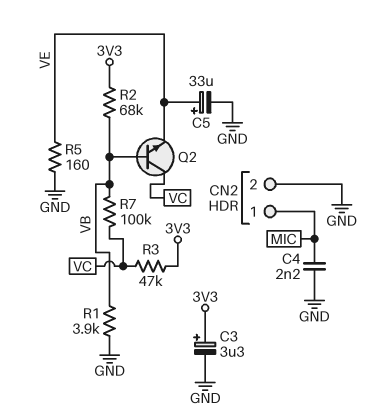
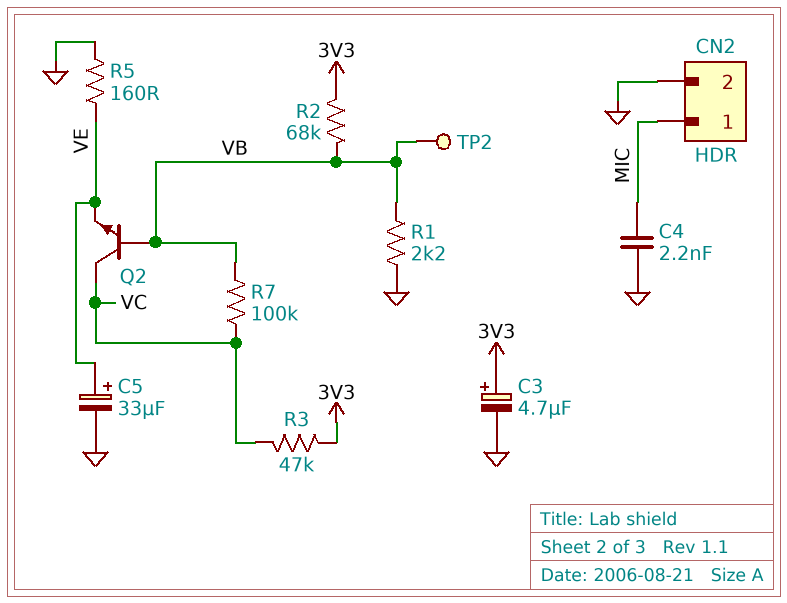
C3: 3.3uF (plus 3V3, minus GND) -> 4.7uF (plus 3V3, minus GND)
R1: 3.9k (GND, VB) -> 2.2k (GND, VB)
TP2: none -> test point (VB)

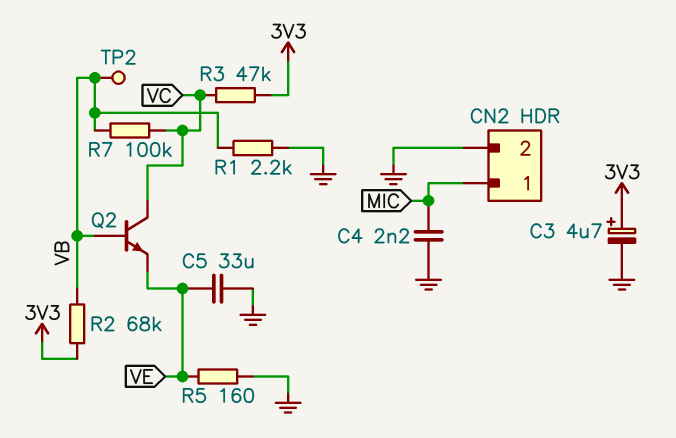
C5: 33uF (plus VE, minus GND) -> 33uF (GND, VE)

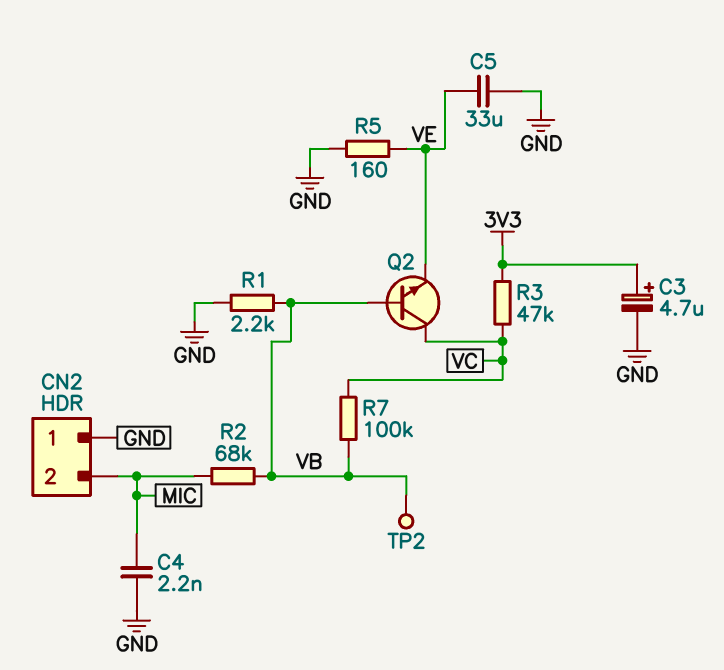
CN2 pin 1: MIC -> GND
CN2 pin 2: GND -> MIC
R2: 68k (3V3, VB) -> 68k (MIC, VB)

